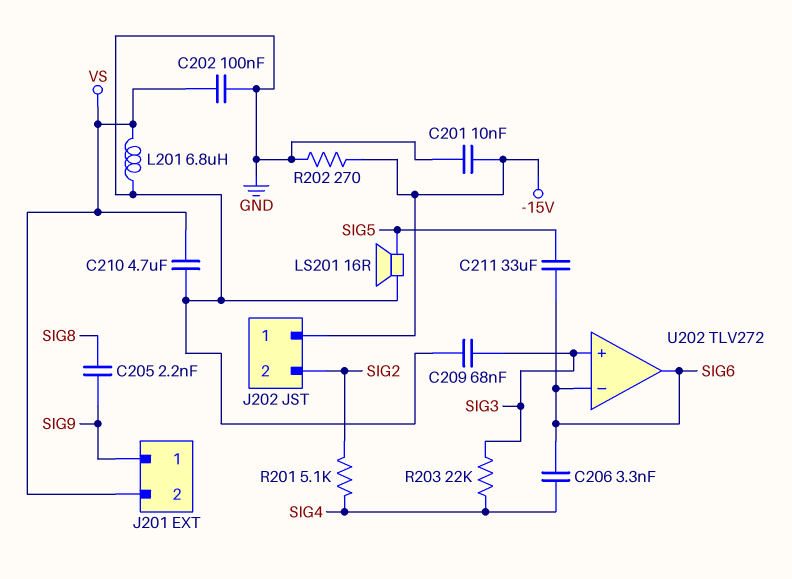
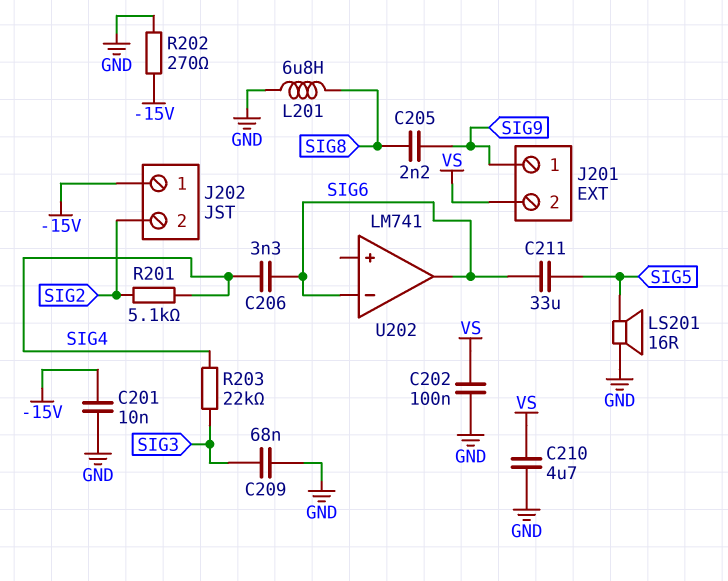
L201: 6.8uH (GND, VS) -> 6.8uH (GND, SIG8)
U202: TLV272 -> LM741
U202 pin in+: SIG3 -> none

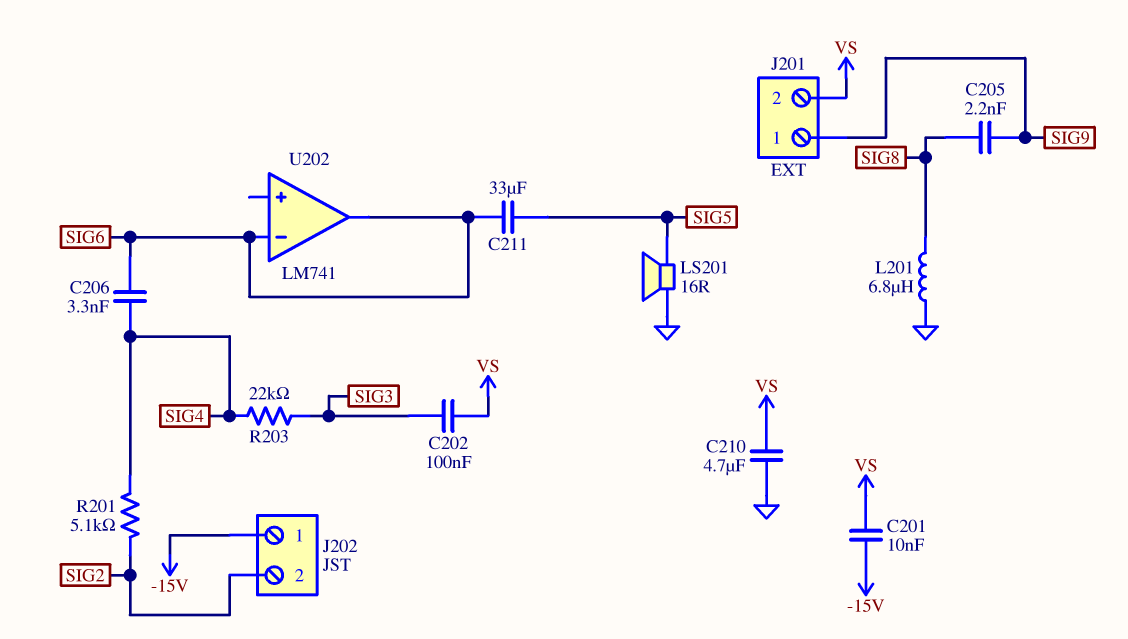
C201: 10nF (-15V, GND) -> 10nF (-15V, VS)
C202: 100nF (GND, VS) -> 100nF (SIG3, VS)
C209: 68nF (GND, SIG3) -> none
R202: 270 (-15V, GND) -> none

